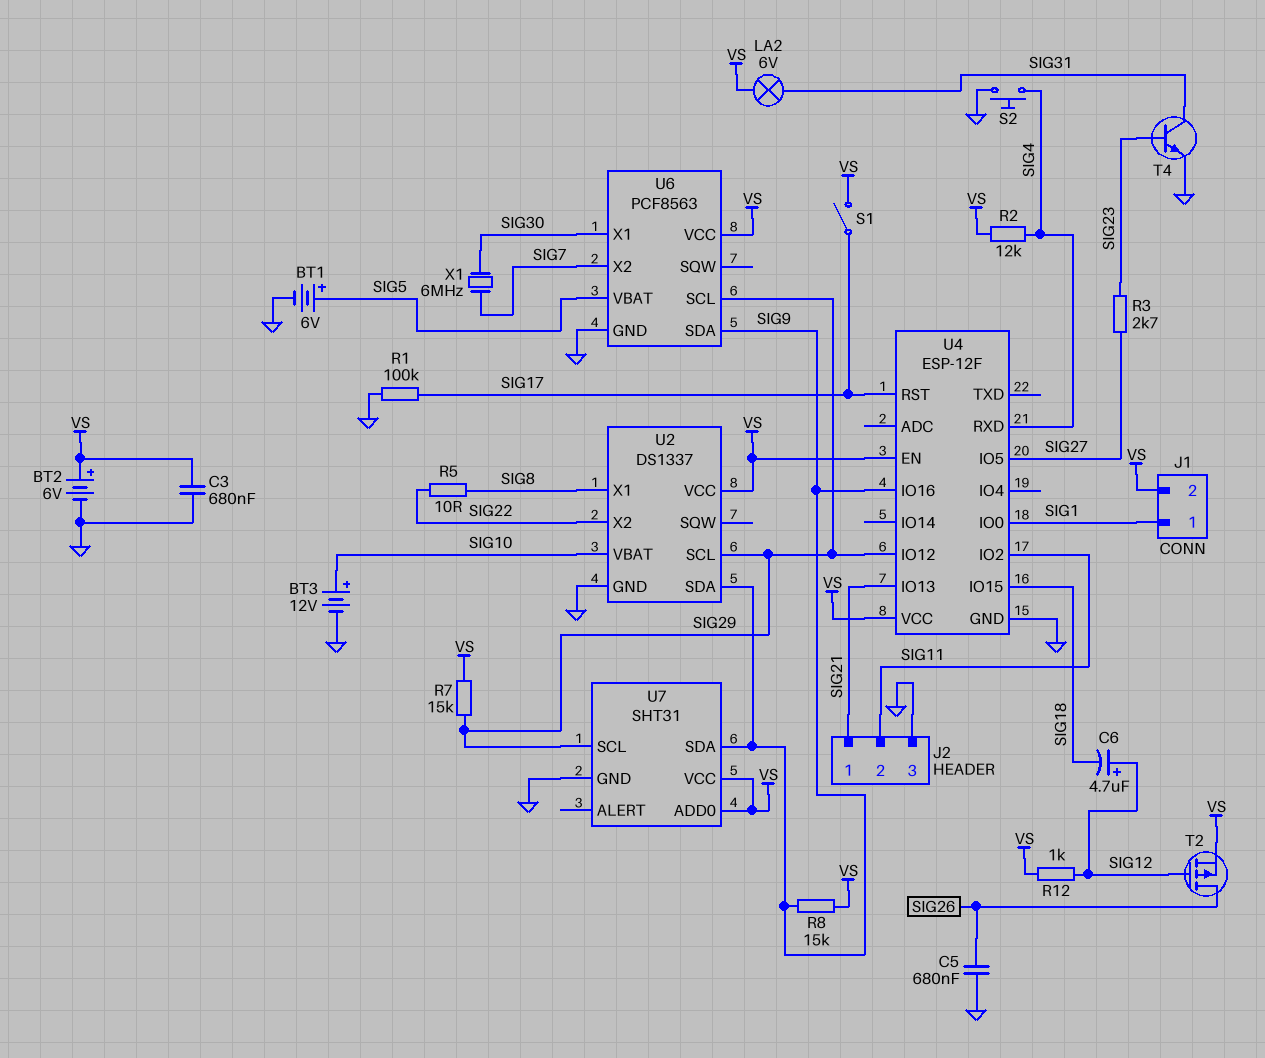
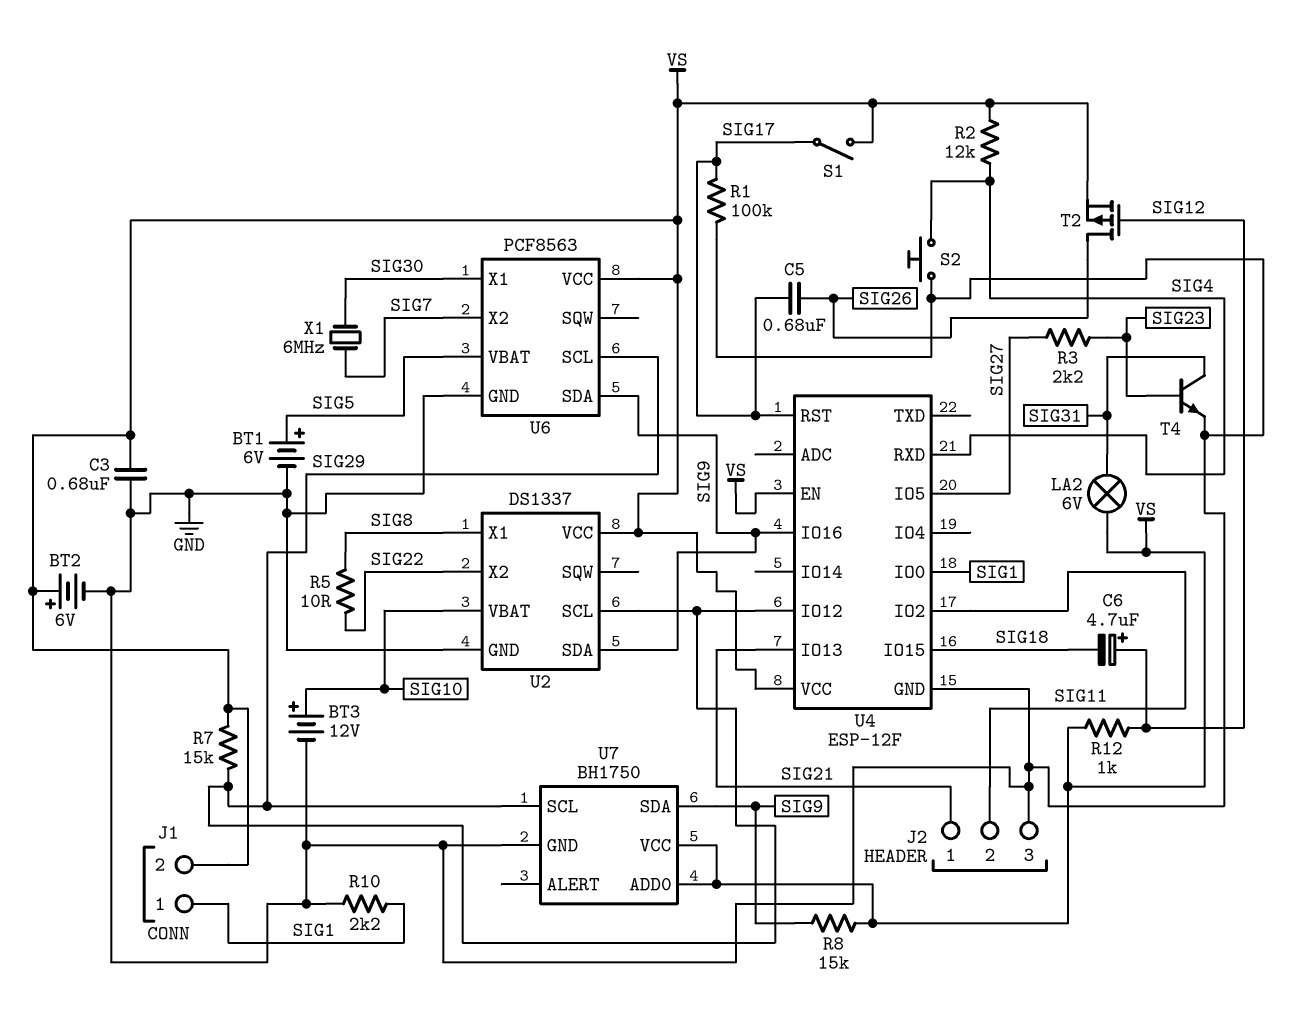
C5: 680nF (GND, SIG26) -> 680nF (SIG17, SIG26)
R3: 2.7k (SIG23, SIG27) -> 2.2k (SIG23, SIG27)
R10: none -> 2.2k (GND, SIG1)
U7: SHT31 -> BH1750

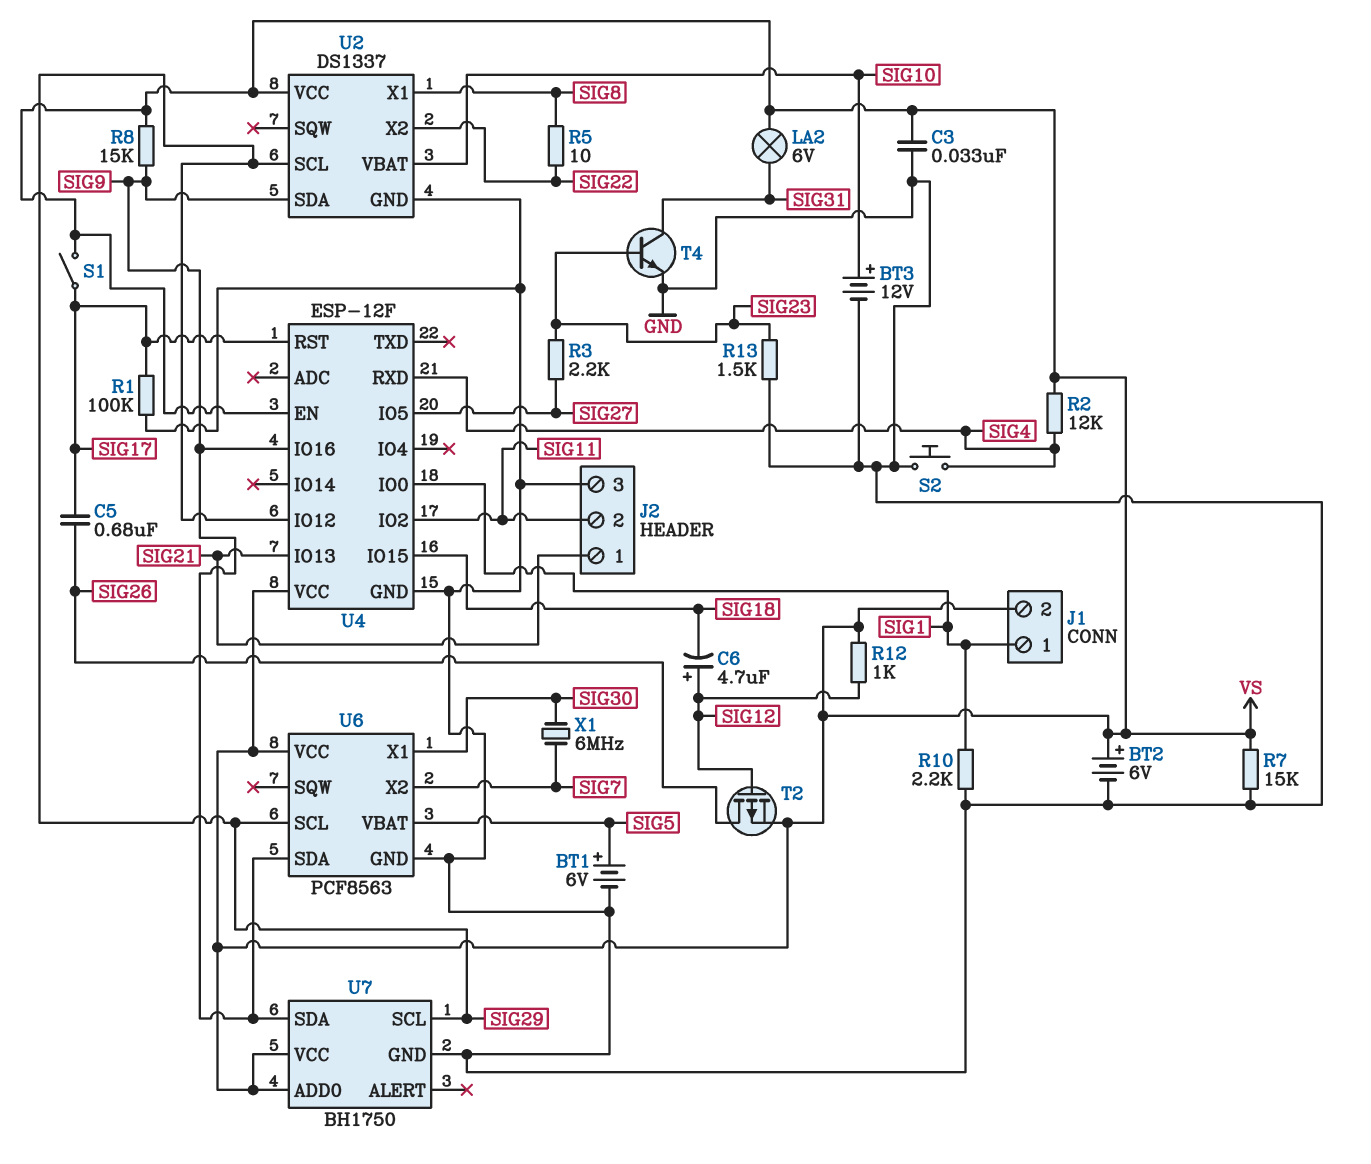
C3: 680nF (GND, VS) -> 33nF (GND, VS)
R7: 15k (SIG29, VS) -> 15k (GND, VS)
R13: none -> 1.5k (GND, SIG23)

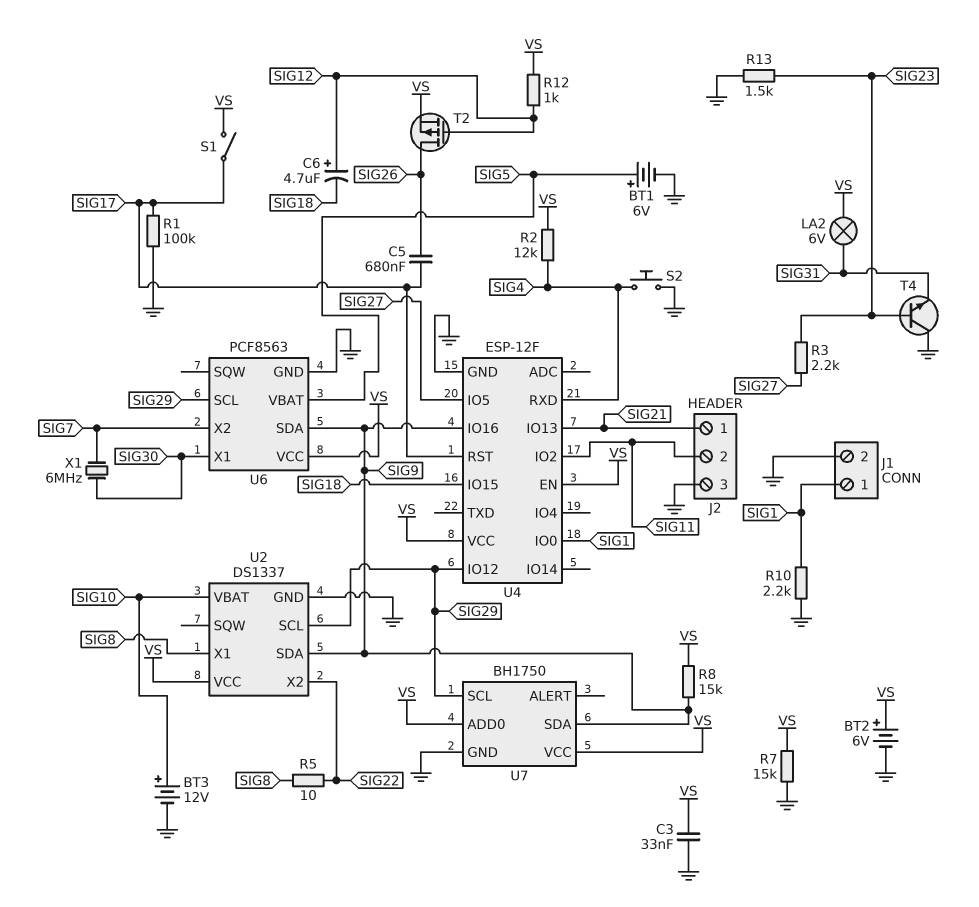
J1 pin 2: VS -> GND
T4: NPN (B SIG23, C SIG31, E GND) -> NPN (B SIG23, C GND, E SIG31)

